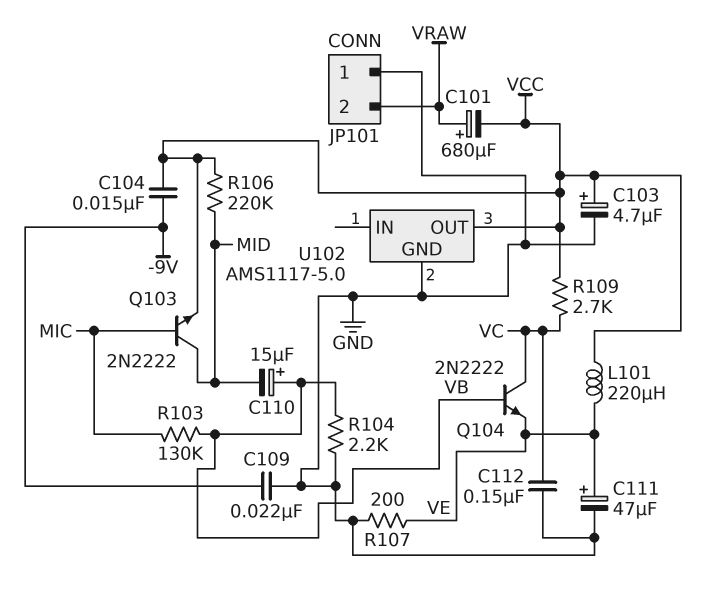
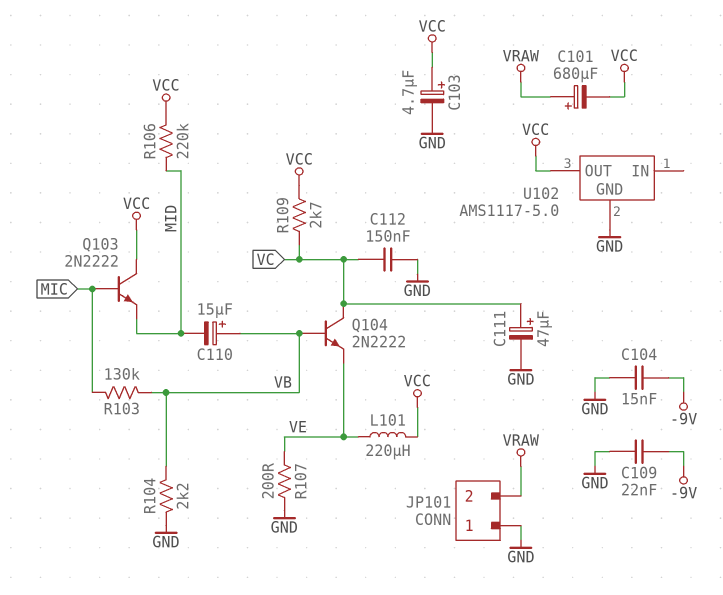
C104: 15nF (-9V, VCC) -> 15nF (-9V, GND)
C111: 47uF (plus VE, minus GND) -> 47uF (plus VC, minus GND)
Q103: NPN 2N2222 (B MIC, C MID, E VCC) -> NPN 2N2222 (B MIC, C VCC, E MID)

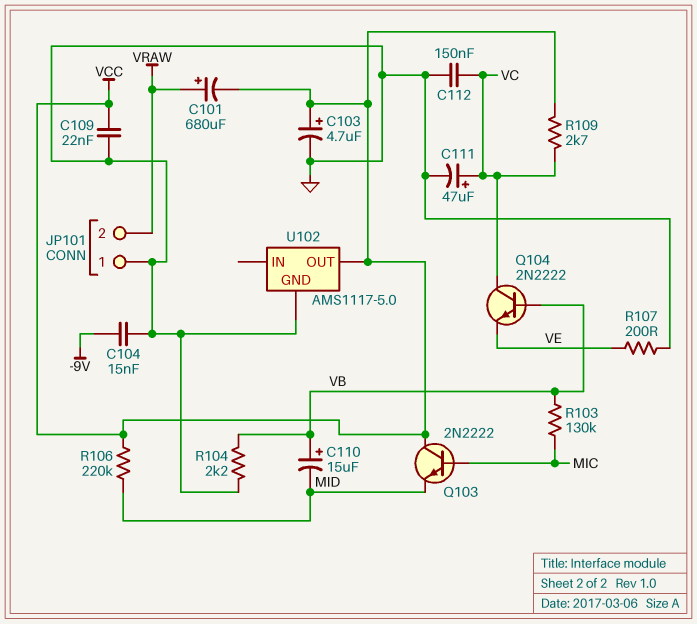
C109: 22nF (-9V, GND) -> 22nF (GND, VCC)
L101: 220uH (VCC, VE) -> none

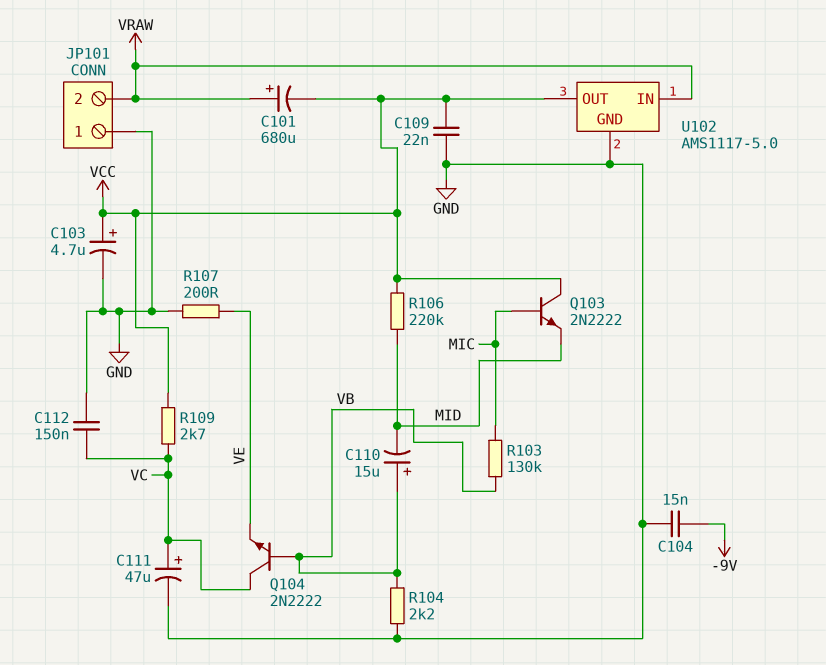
U102 pin IN: none -> VRAW

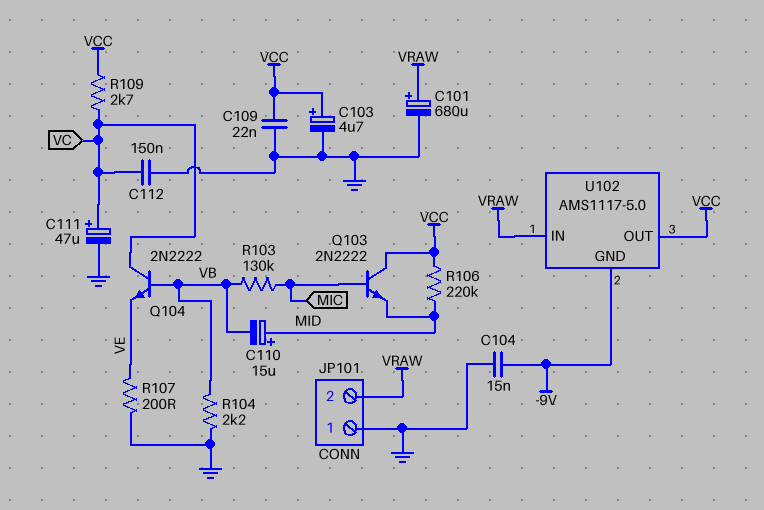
C101: 680uF (plus VRAW, minus VCC) -> 680uF (plus VRAW, minus GND)
C110: 15uF (plus VB, minus MID) -> 15uF (plus MID, minus VB)
U102 pin GND: GND -> -9V

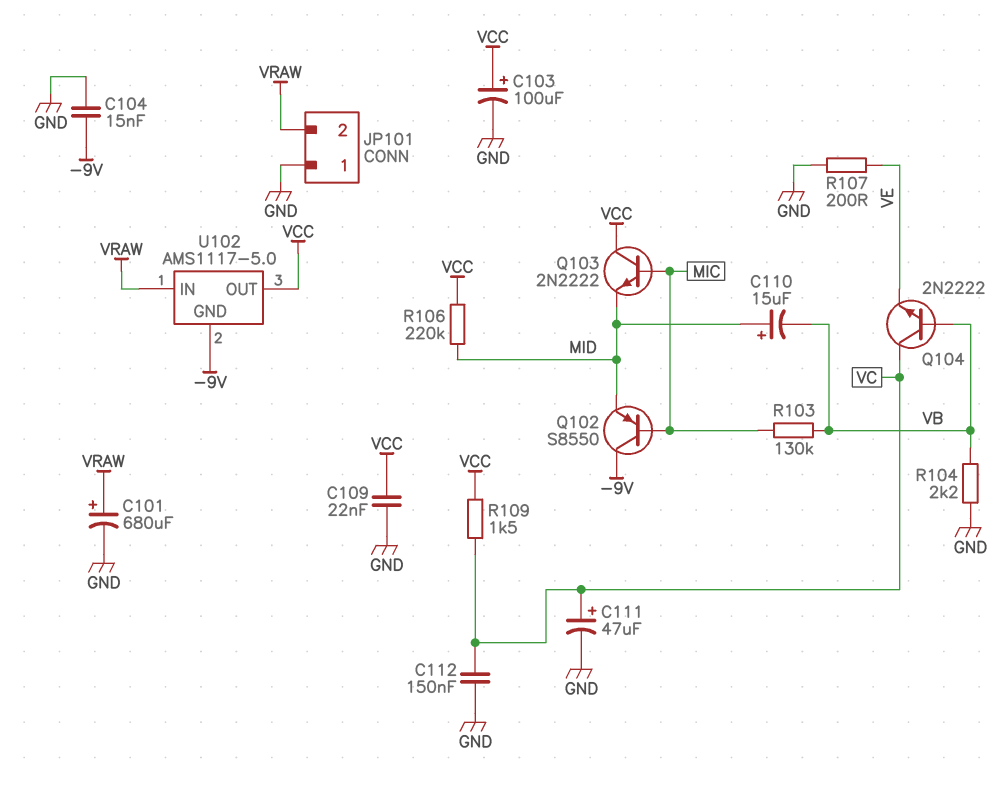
C103: 4.7uF (plus VCC, minus GND) -> 100uF (plus VCC, minus GND)
Q102: none -> PNP S8550 (B MIC, C -9V, E MID)
R109: 2.7k (VC, VCC) -> 1.5k (VC, VCC)

